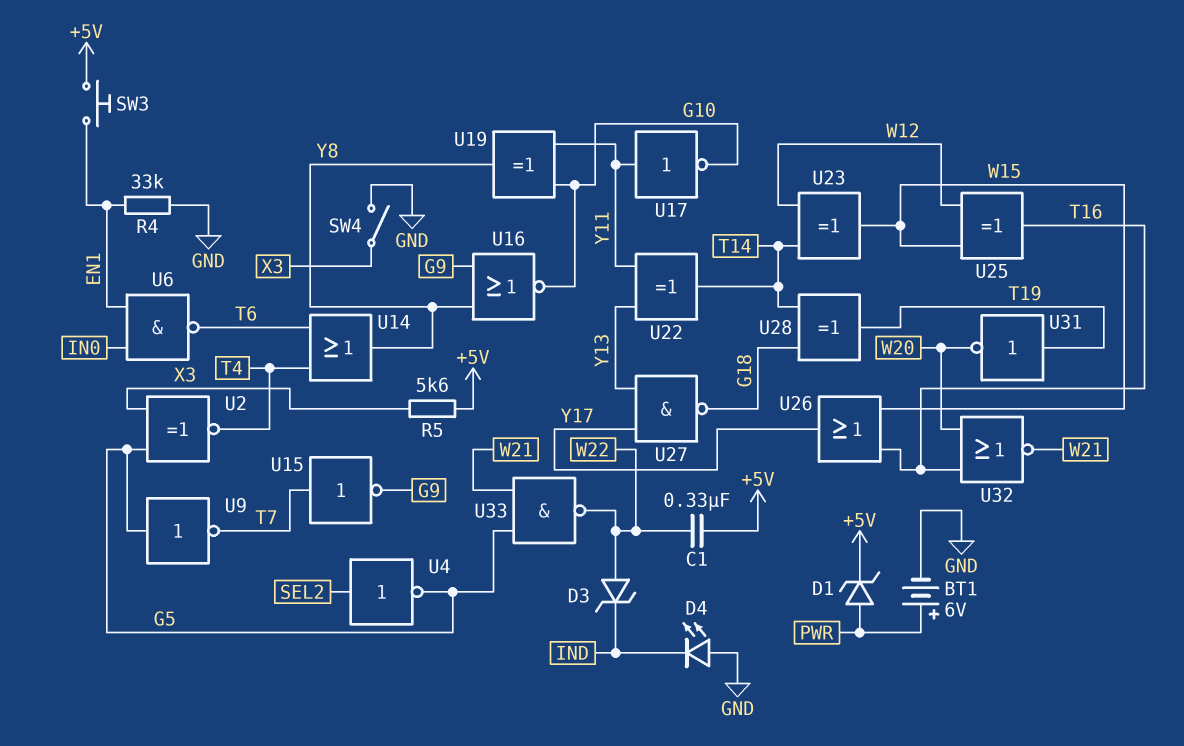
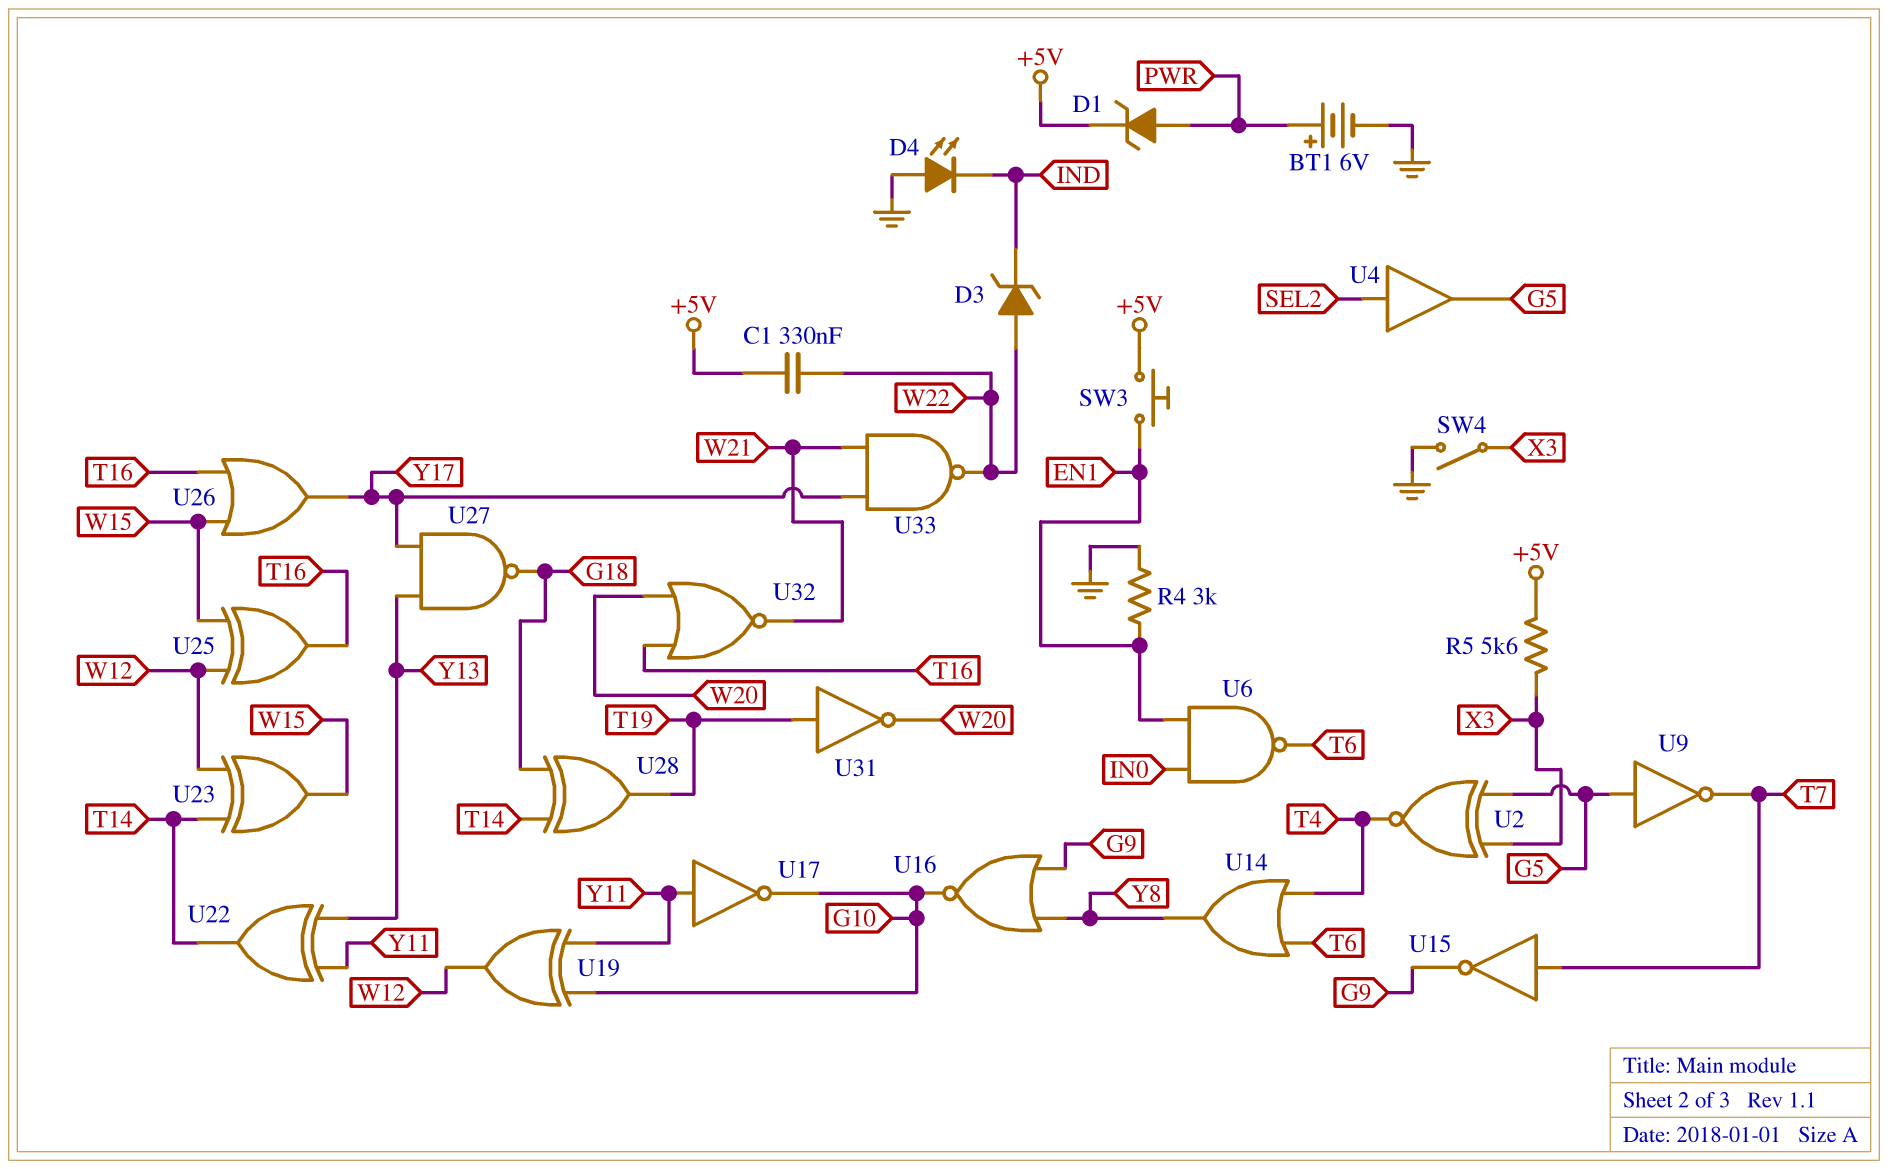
R4: 33k (EN1, GND) -> 3k (EN1, GND)
U4: NOT (in SEL2, out G5) -> buffer (in SEL2, out G5)
U19: XOR (in G10, in Y11, out Y8) -> XOR (in G10, in Y11, out W12)
U33: NAND (in G5, in W21, out W22) -> NAND (in W21, in Y17, out W22)

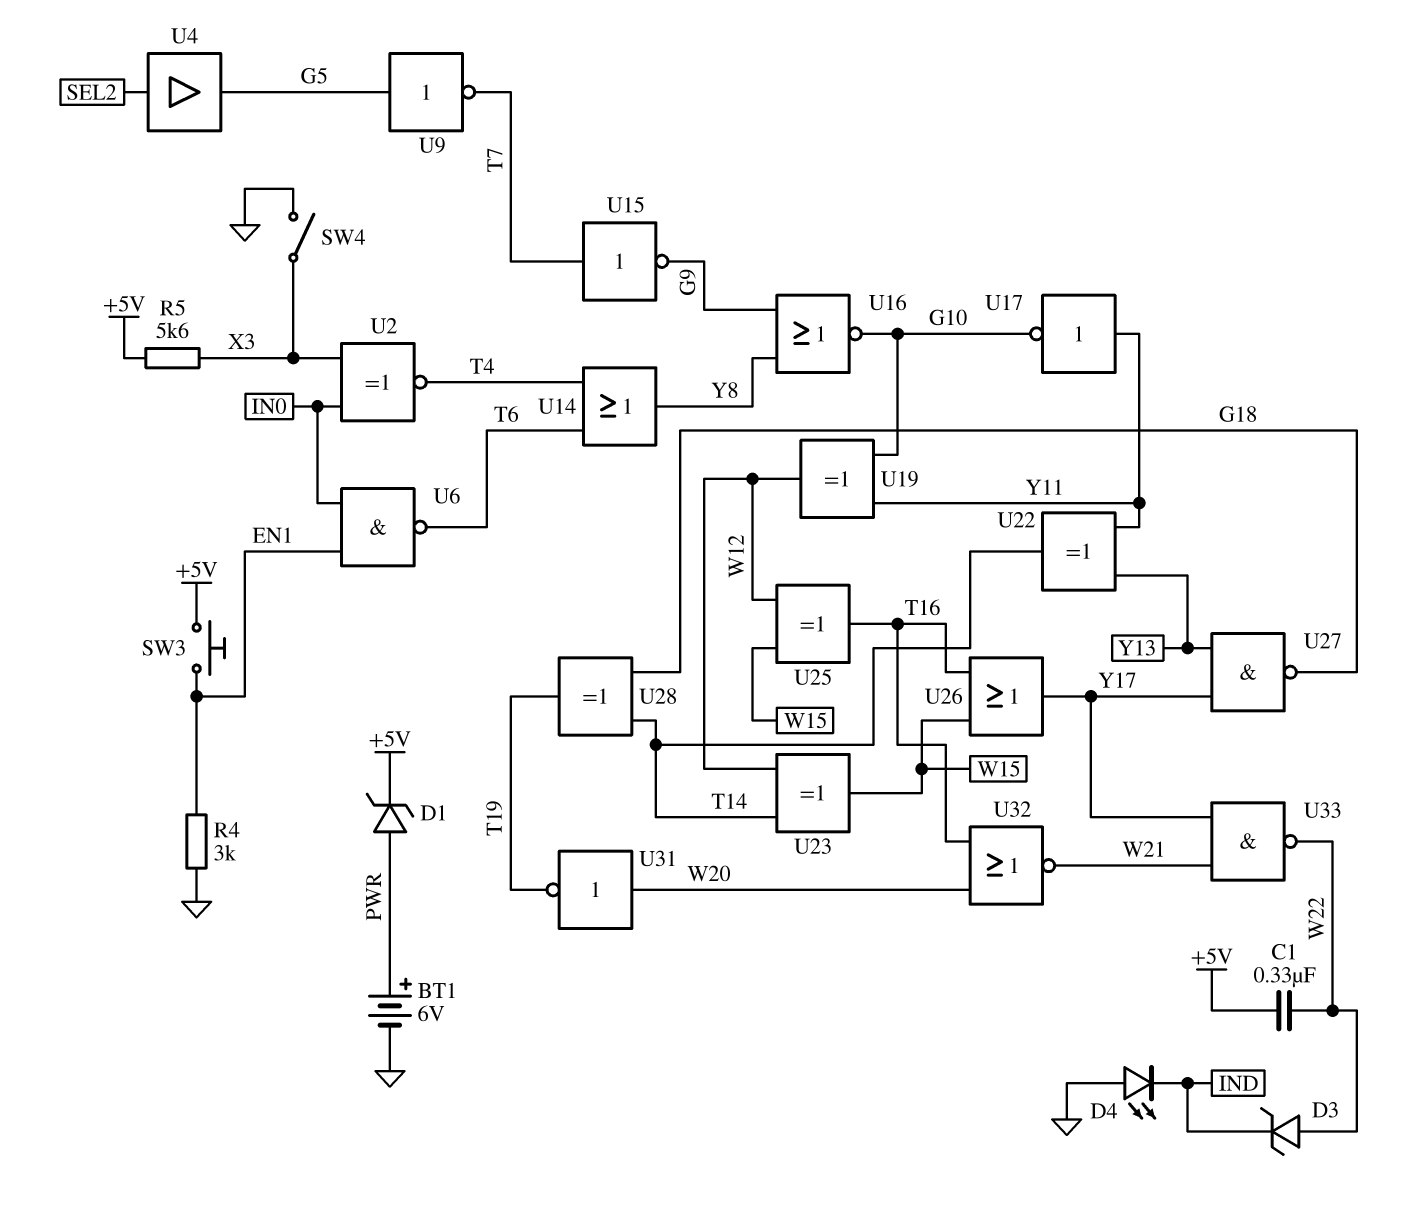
U2: XNOR (in G5, in X3, out T4) -> XNOR (in IN0, in X3, out T4)
U31: NOT (in T19, out W20) -> NOT (in W20, out T19)

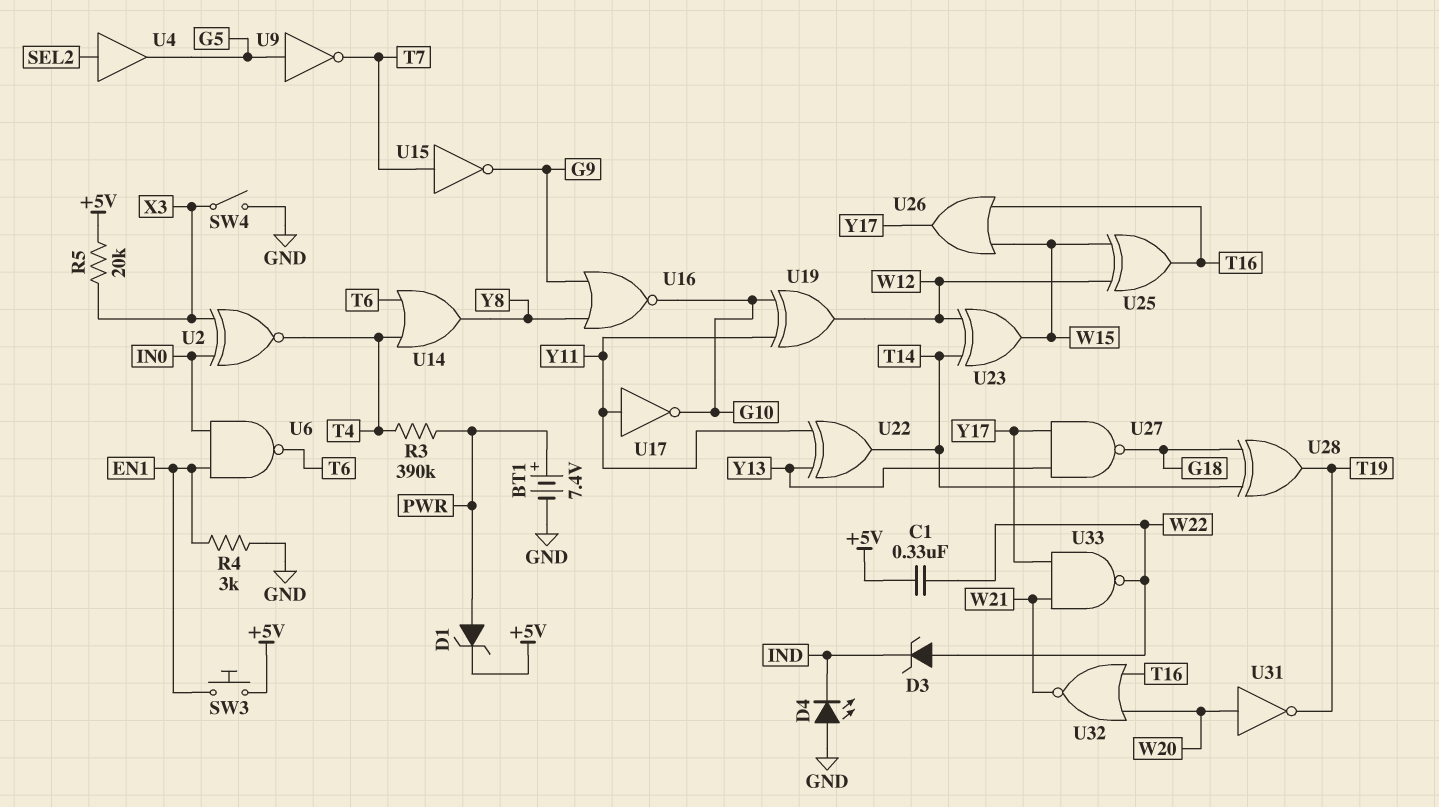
BT1: 6V (plus PWR, minus GND) -> 7.4V (plus PWR, minus GND)
R3: none -> 390k (PWR, T4)
R5: 5.6k (+5V, X3) -> 20k (+5V, X3)

